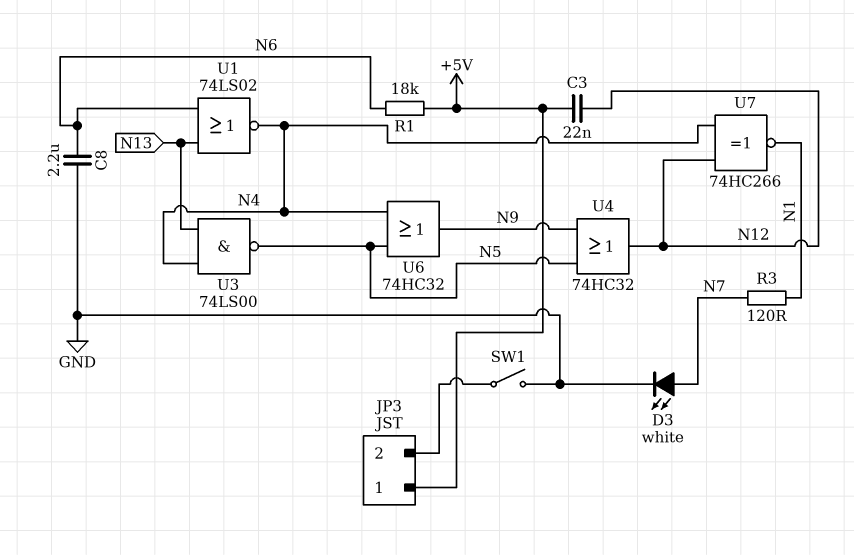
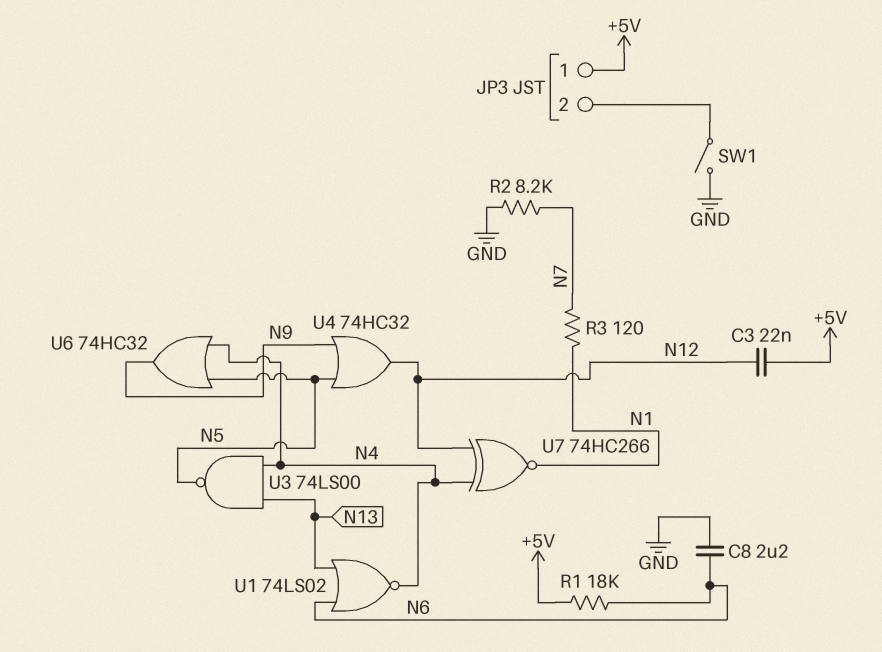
D3: LED white (A N7, K GND) -> none
R2: none -> 8.2k (GND, N7)

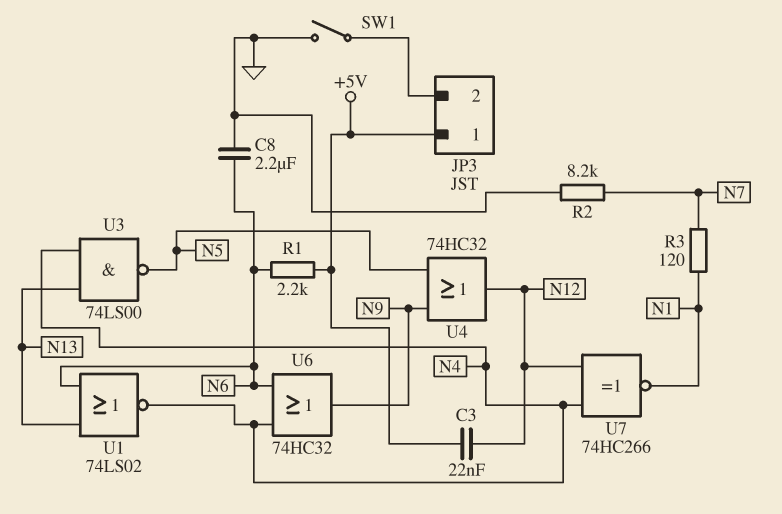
R1: 18k (+5V, N6) -> 2.2k (+5V, N6)
U6: OR 74HC32 (in N4, in N5, out N9) -> OR 74HC32 (in N4, in N6, out N9)

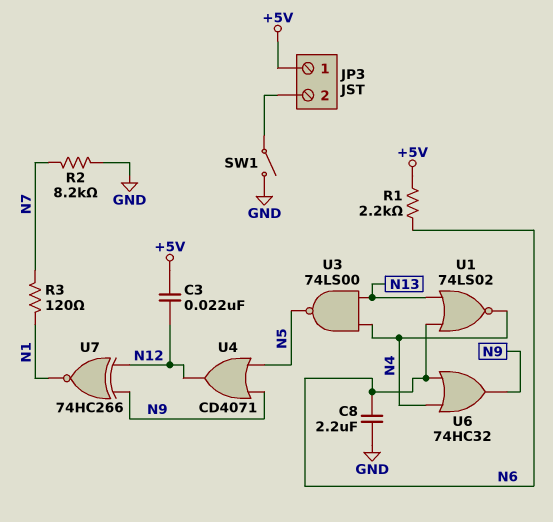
U4: OR 74HC32 (in N5, in N9, out N12) -> OR CD4071 (in N5, in N9, out N12)
U7: XNOR 74HC266 (in N4, in N12, out N1) -> XNOR 74HC266 (in N9, in N12, out N1)

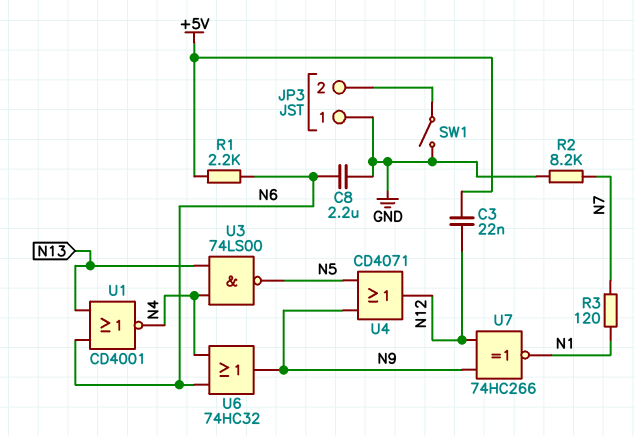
JP3 pin 1: +5V -> GND
U1: NOR 74LS02 (in N6, in N13, out N4) -> NOR CD4001 (in N6, in N13, out N4)

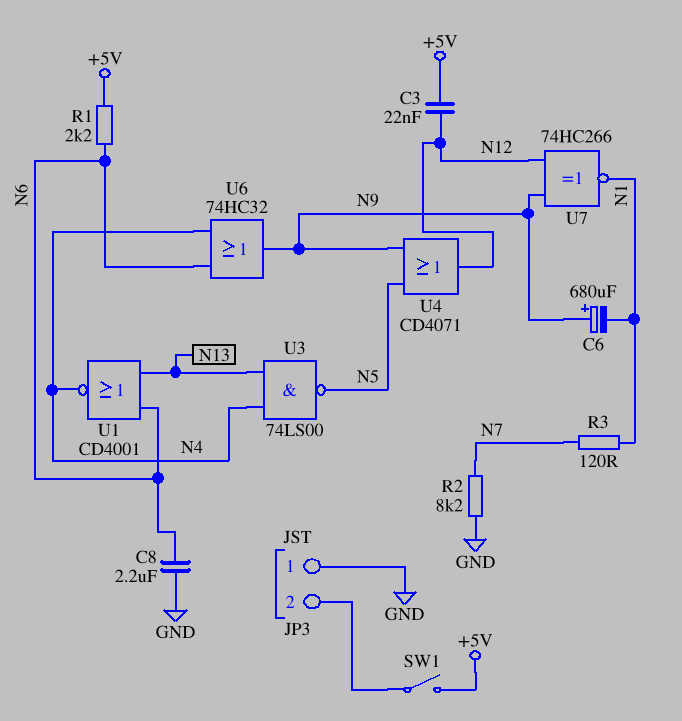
C6: none -> 680uF (plus N9, minus N1)
SW1: switch (GND, JP3/2) -> switch (+5V, JP3/2)

